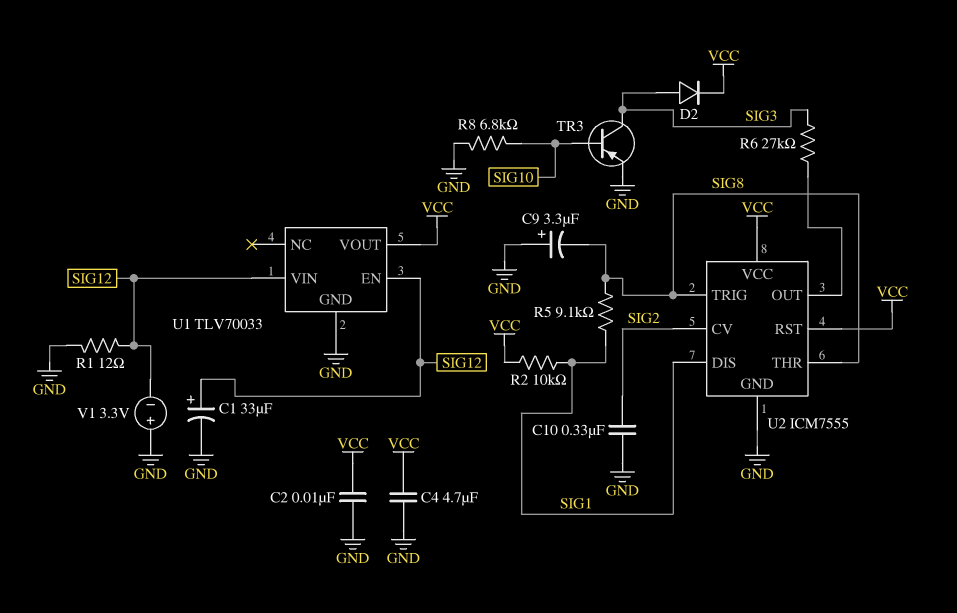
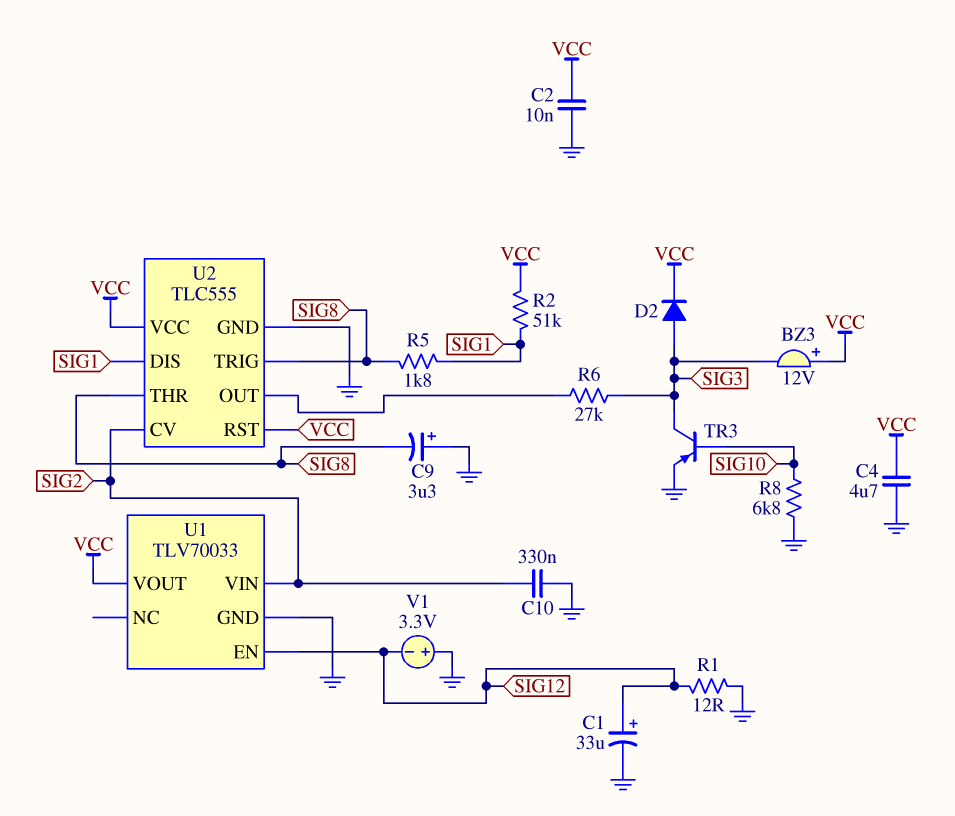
BZ3: none -> buzzer 12V (plus VCC, minus SIG3)
R2: 10k (SIG1, VCC) -> 51k (SIG1, VCC)
R5: 9.1k (SIG1, SIG8) -> 1.8k (SIG1, SIG8)
U1 pin VIN: SIG12 -> SIG2
U2: ICM7555 -> TLC555

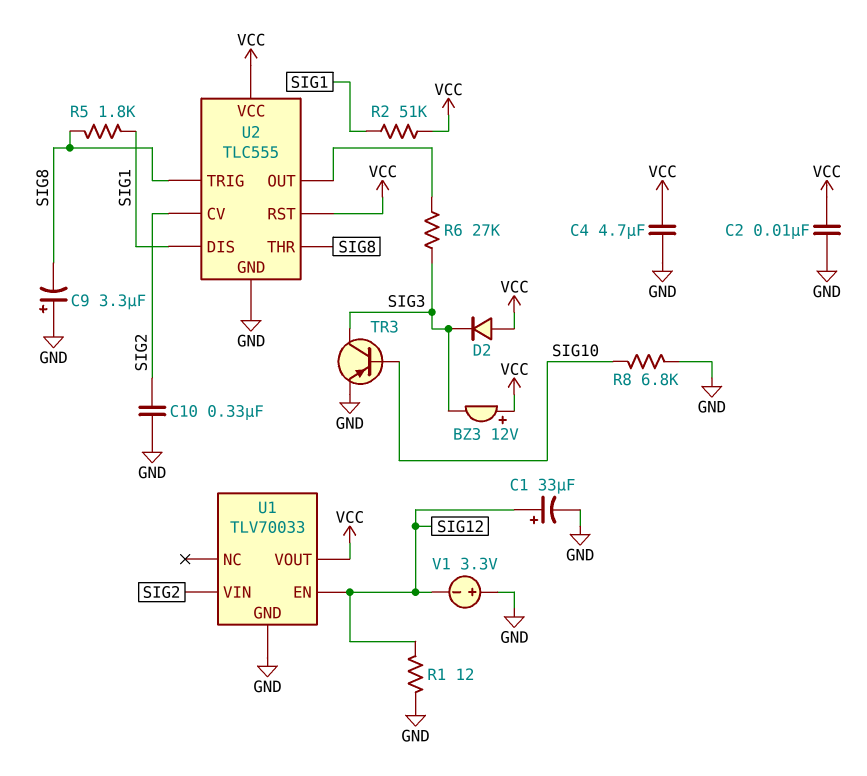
D2: diode (A SIG3, K VCC) -> diode (A VCC, K SIG3)

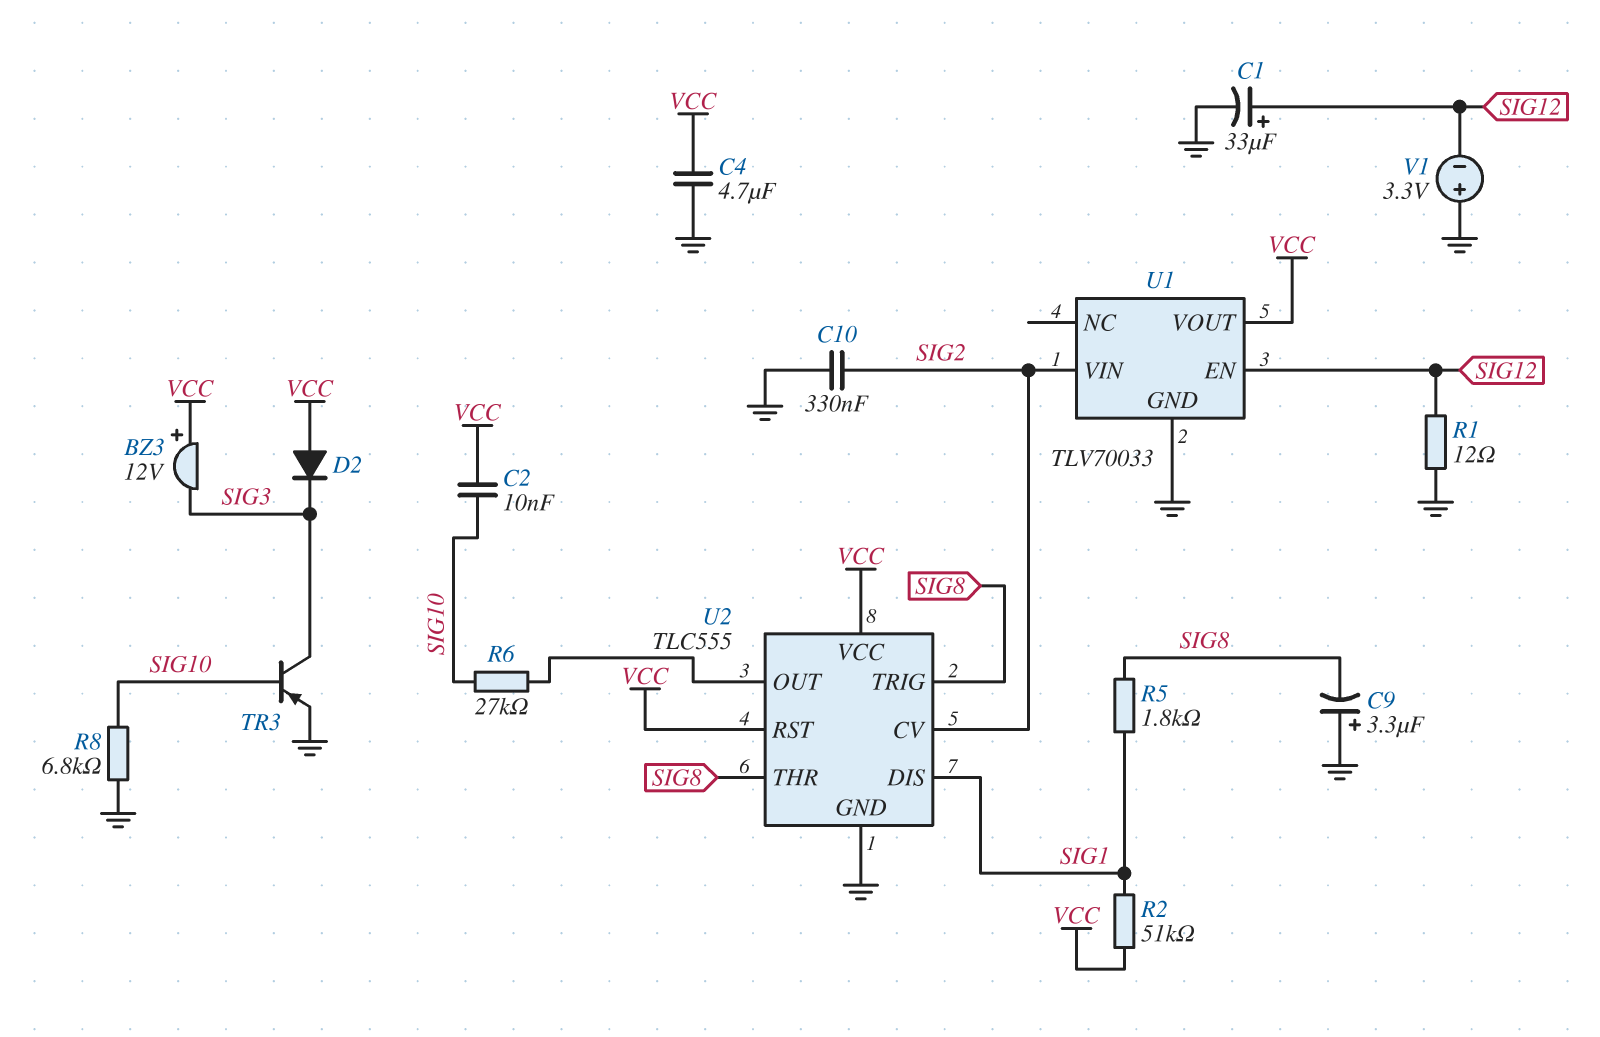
C2: 10nF (GND, VCC) -> 10nF (SIG10, VCC)
R6: 27k (SIG3, U2/OUT) -> 27k (SIG10, U2/OUT)

